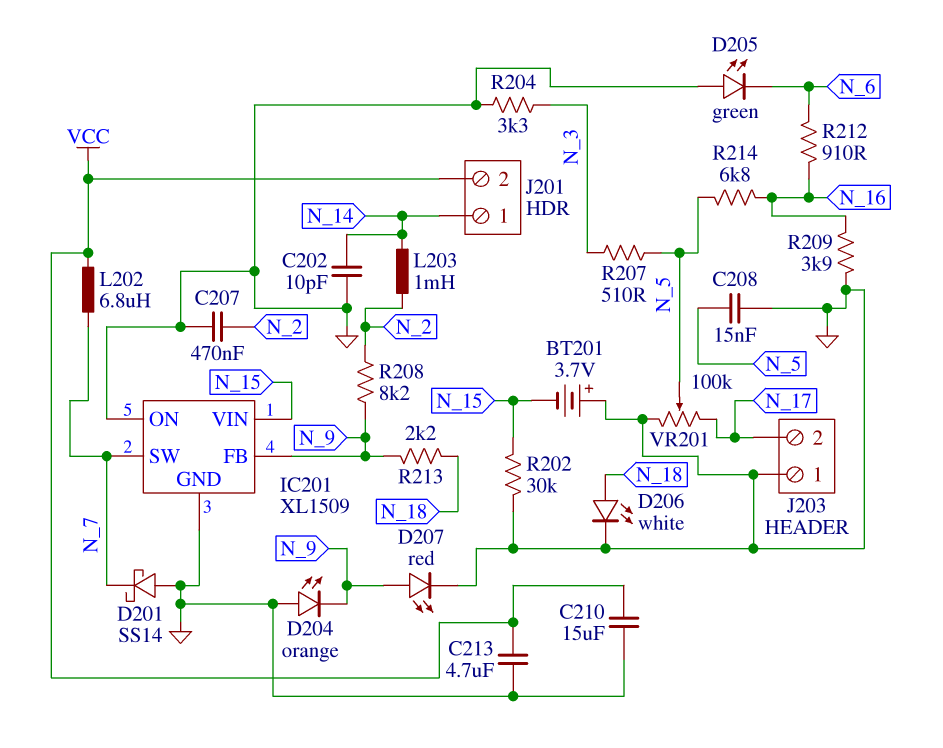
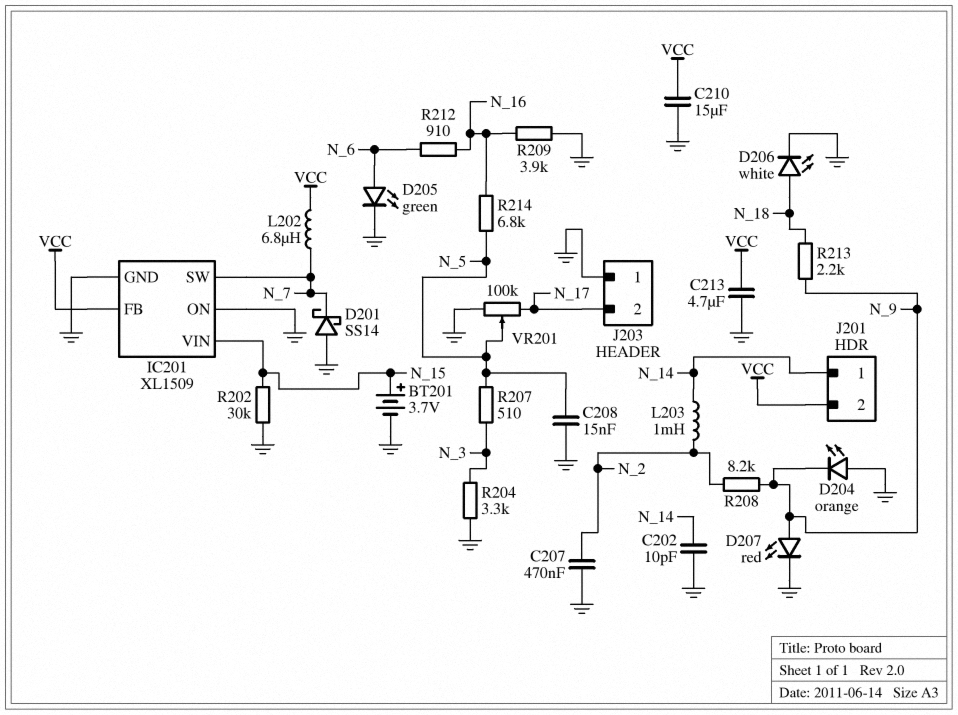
BT201: 3.7V (plus GND, minus N_15) -> 3.7V (plus N_15, minus GND)
D205: LED green (A GND, K N_6) -> LED green (A N_6, K GND)
IC201 pin FB: N_9 -> VCC

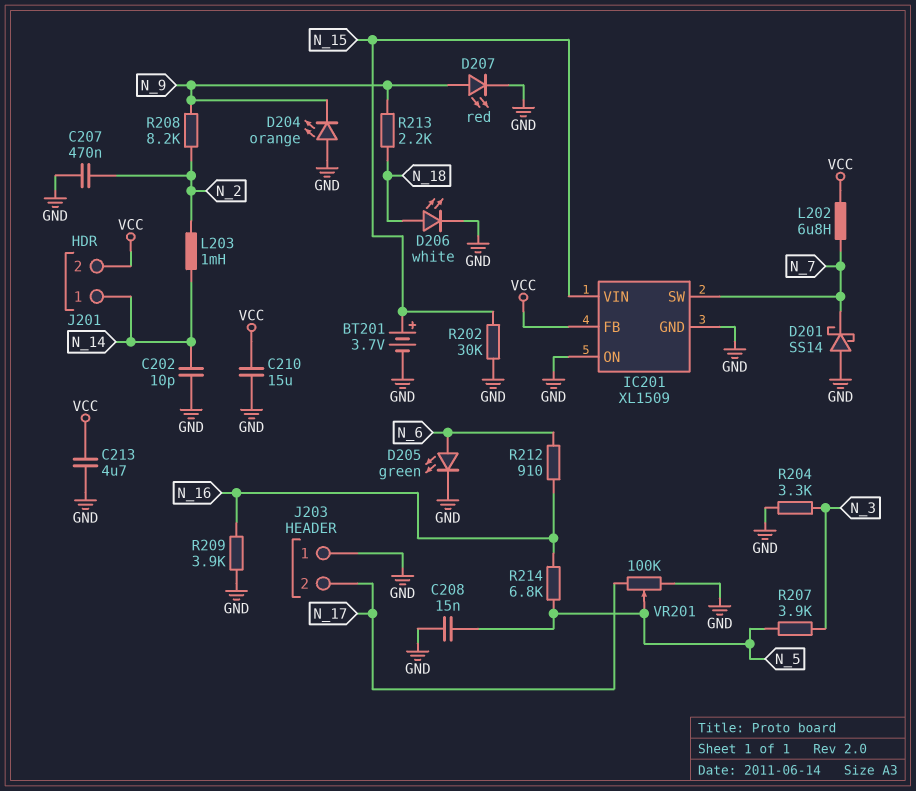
R207: 510 (N_3, N_5) -> 3.9k (N_3, N_5)

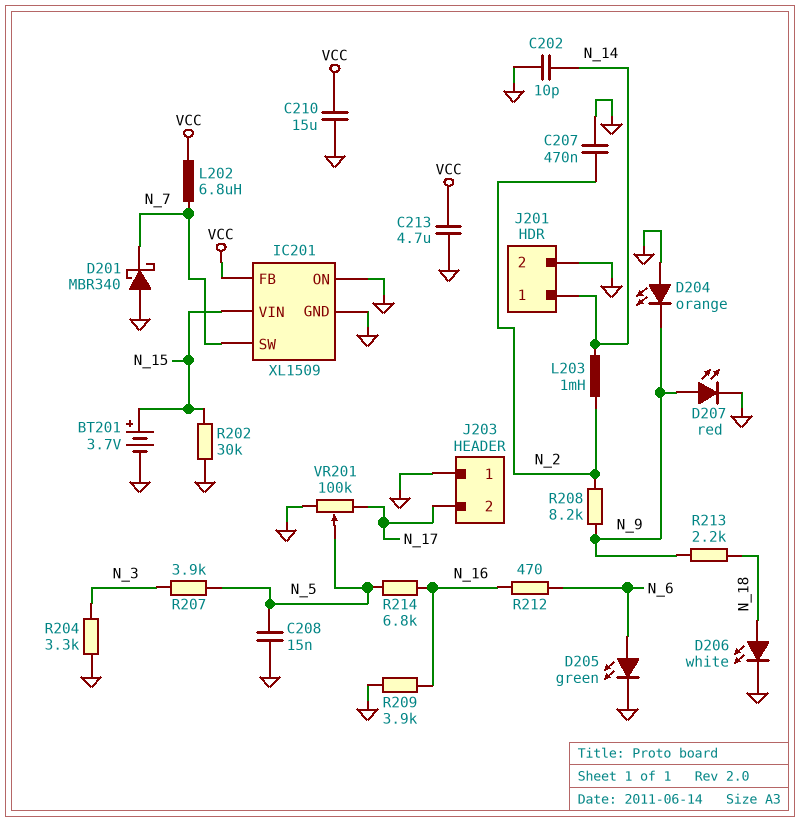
D201: schottky SS14 (A GND, K N_7) -> schottky MBR340 (A GND, K N_7)
J201 pin 2: VCC -> GND
R212: 910 (N_6, N_16) -> 470 (N_6, N_16)

